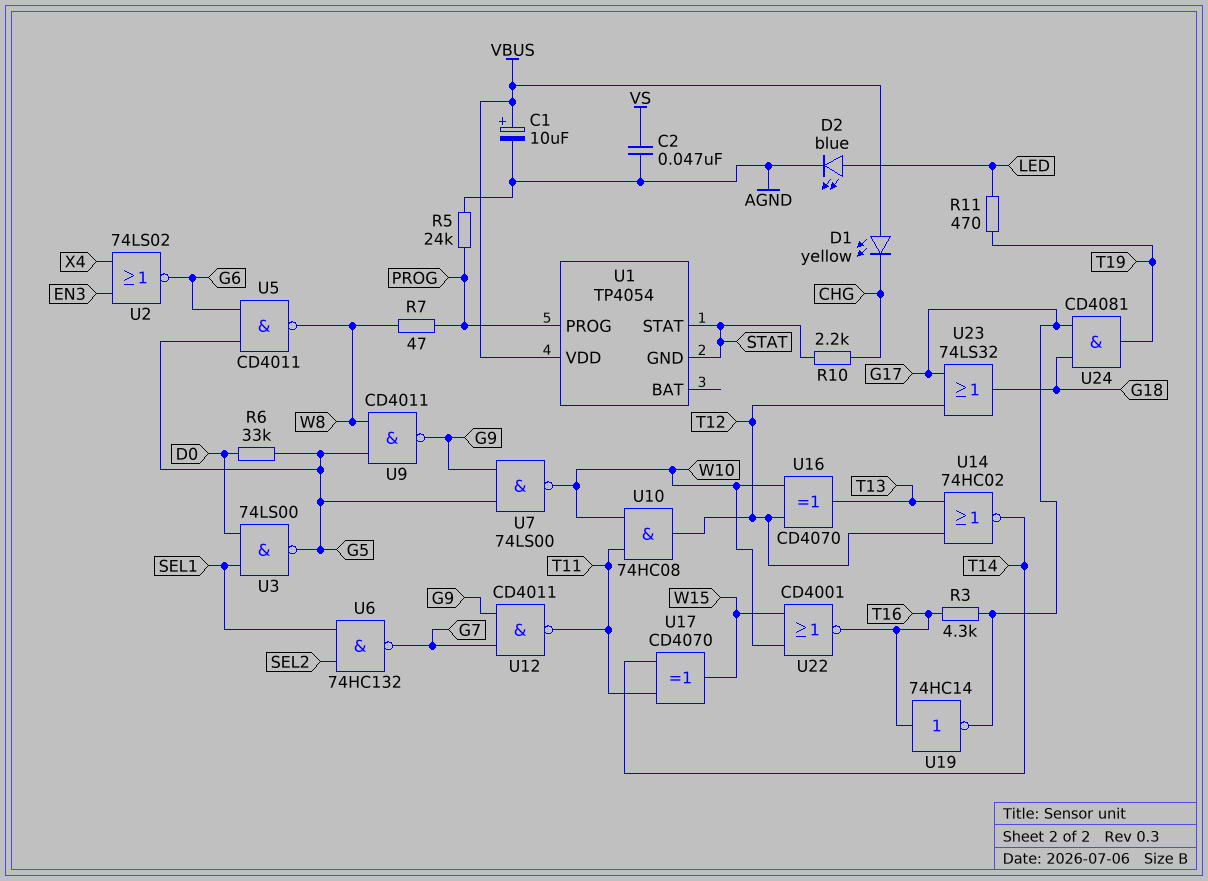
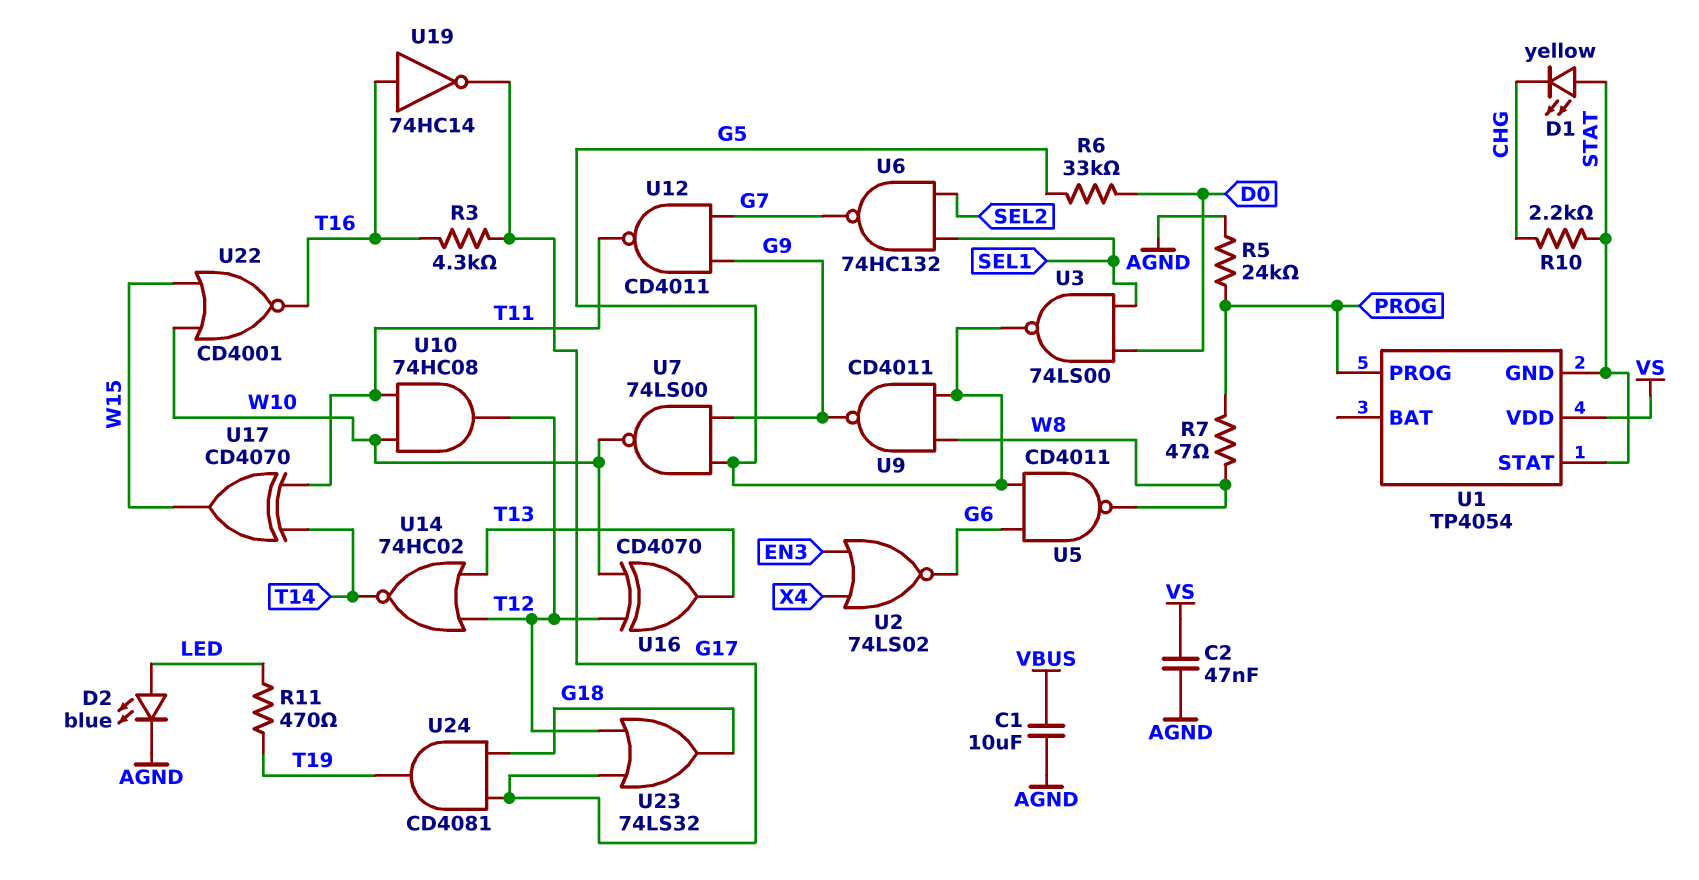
C1: 10uF (plus VBUS, minus AGND) -> 10uF (AGND, VBUS)
D1: LED yellow (A VBUS, K CHG) -> LED yellow (A STAT, K CHG)
U1 pin VDD: VBUS -> VS

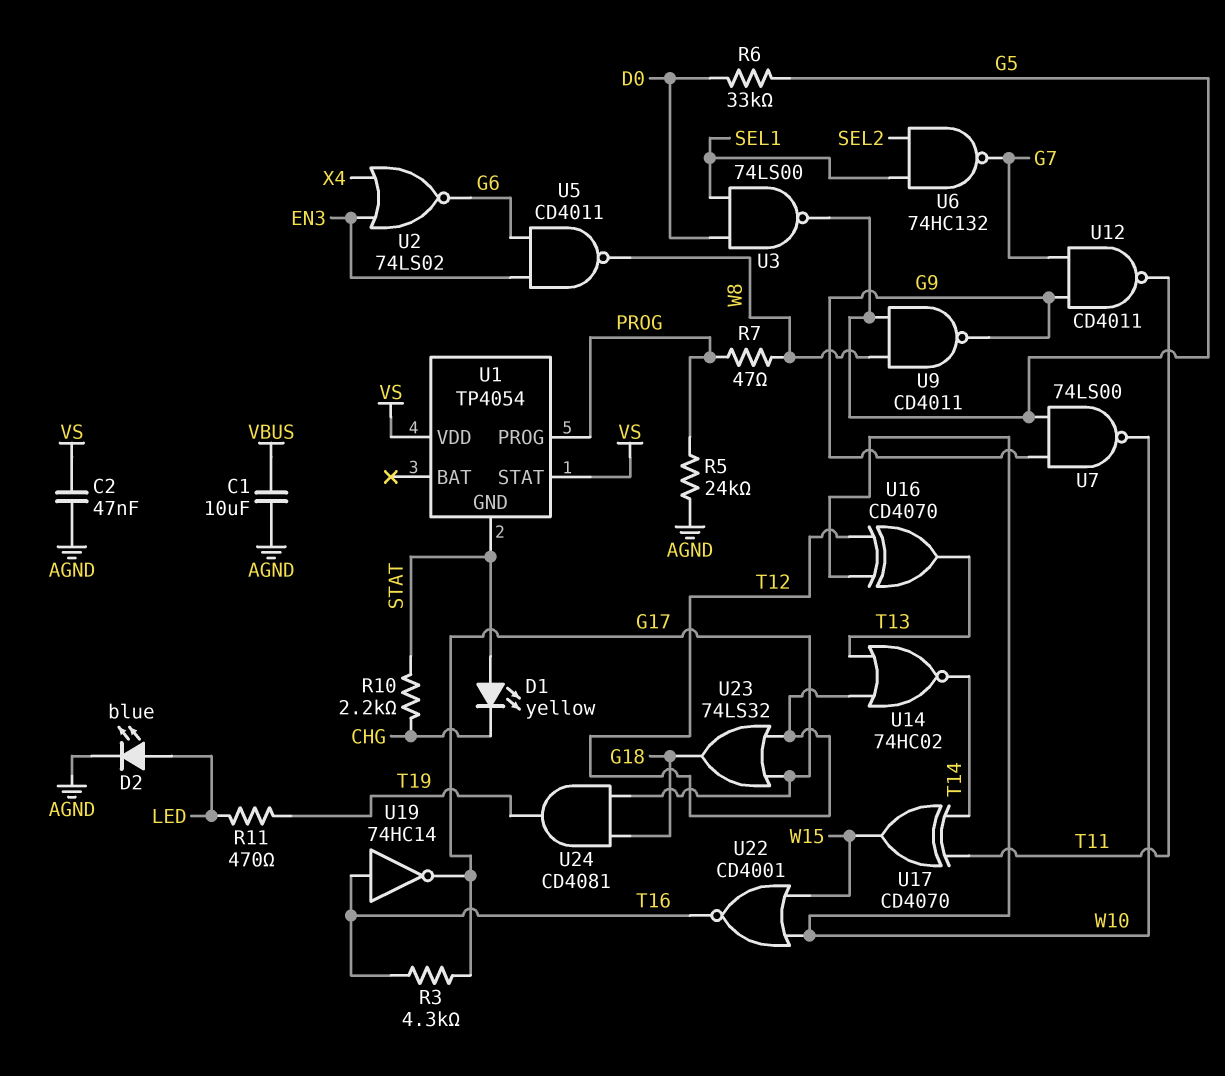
U1 pin STAT: STAT -> VS
U5: NAND CD4011 (in G5, in G6, out W8) -> NAND CD4011 (in EN3, in G6, out W8)
U10: AND 74HC08 (in T11, in W10, out T12) -> none

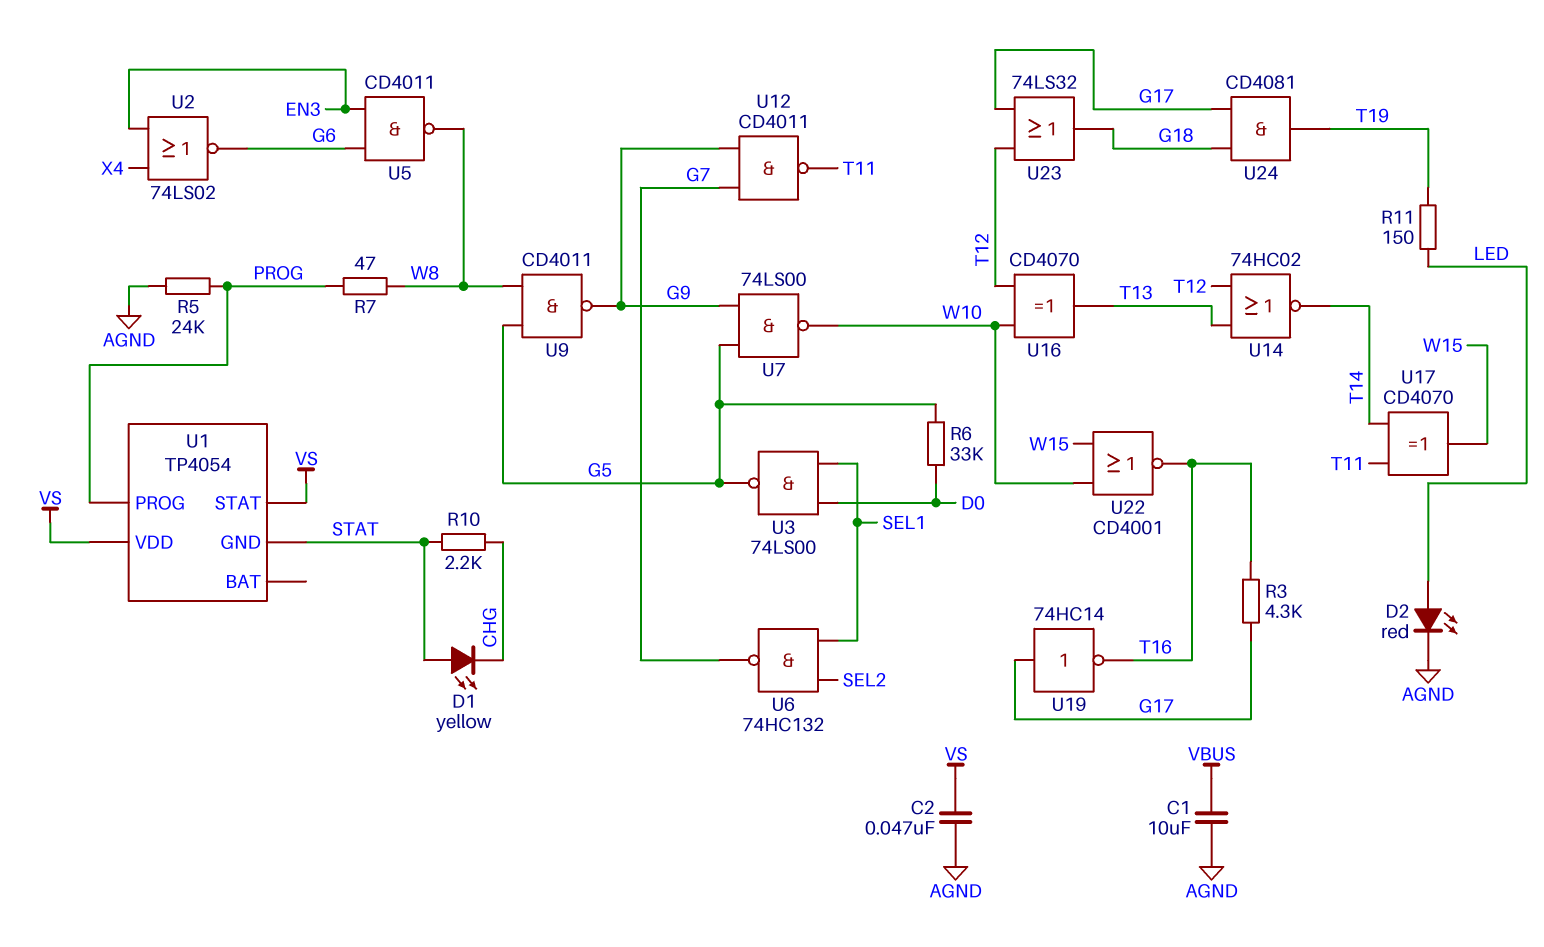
D2: LED blue (A LED, K AGND) -> LED red (A LED, K AGND)
R11: 470 (LED, T19) -> 150 (LED, T19)
U19: NOT 74HC14 (in T16, out G17) -> NOT 74HC14 (in G17, out T16)

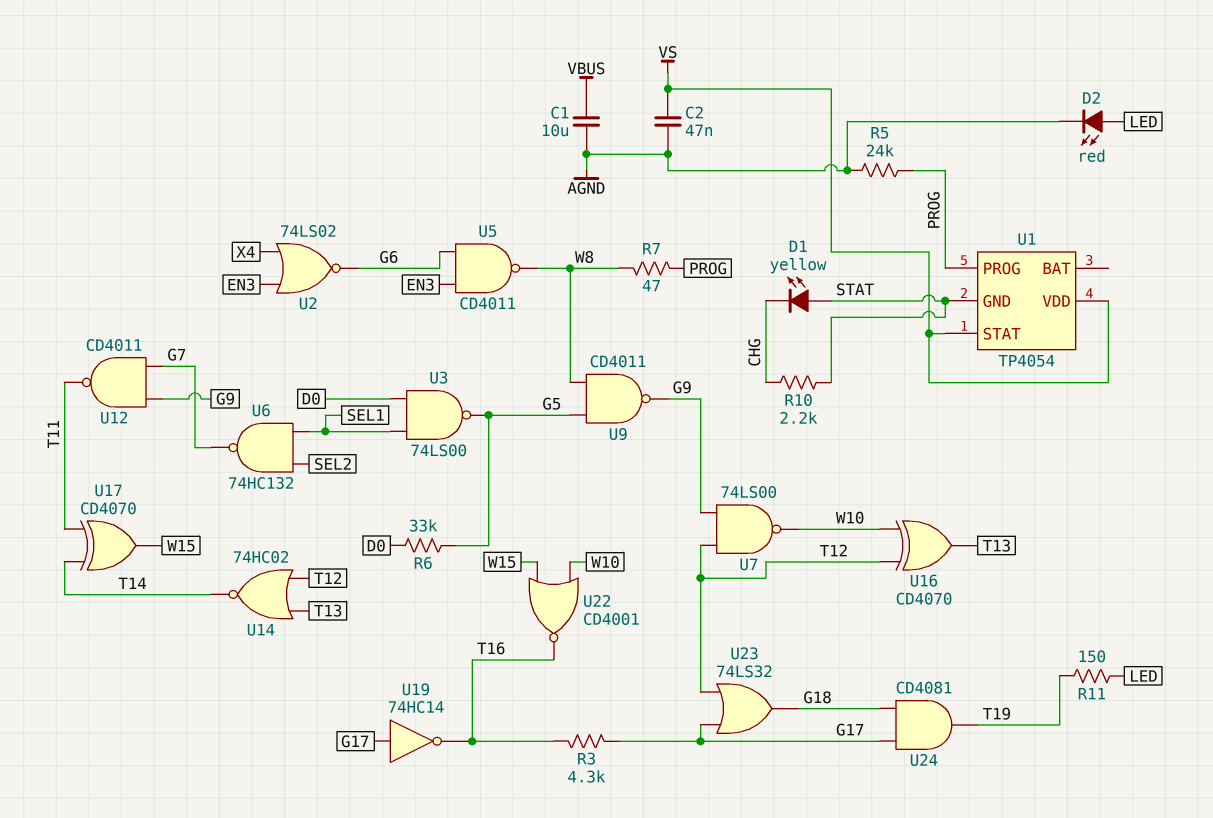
U7: NAND 74LS00 (in G5, in G9, out W10) -> NAND 74LS00 (in G9, in T12, out W10)

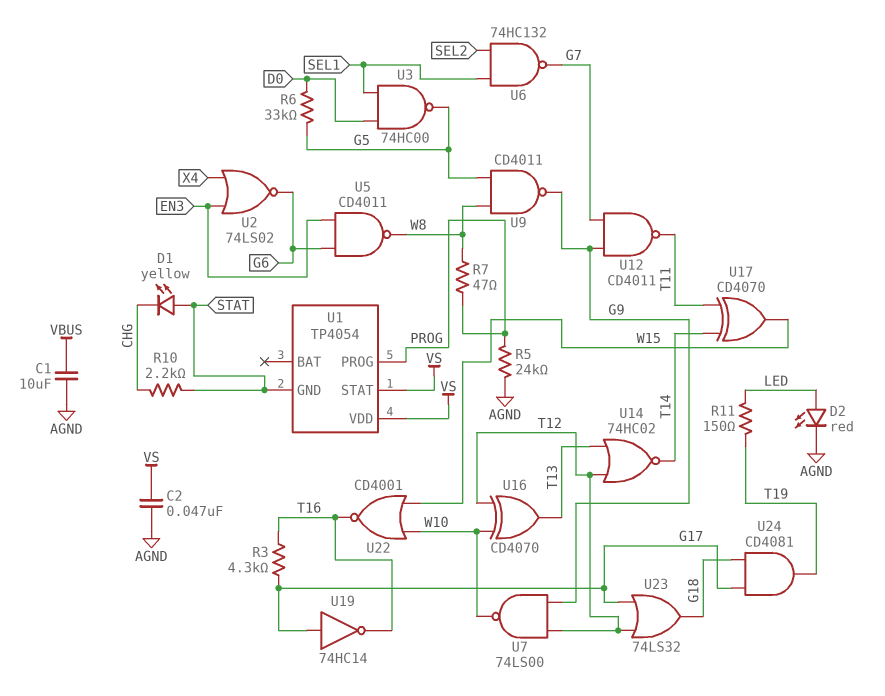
U3: NAND 74LS00 (in D0, in SEL1, out G5) -> NAND 74HC00 (in D0, in SEL1, out G5)

